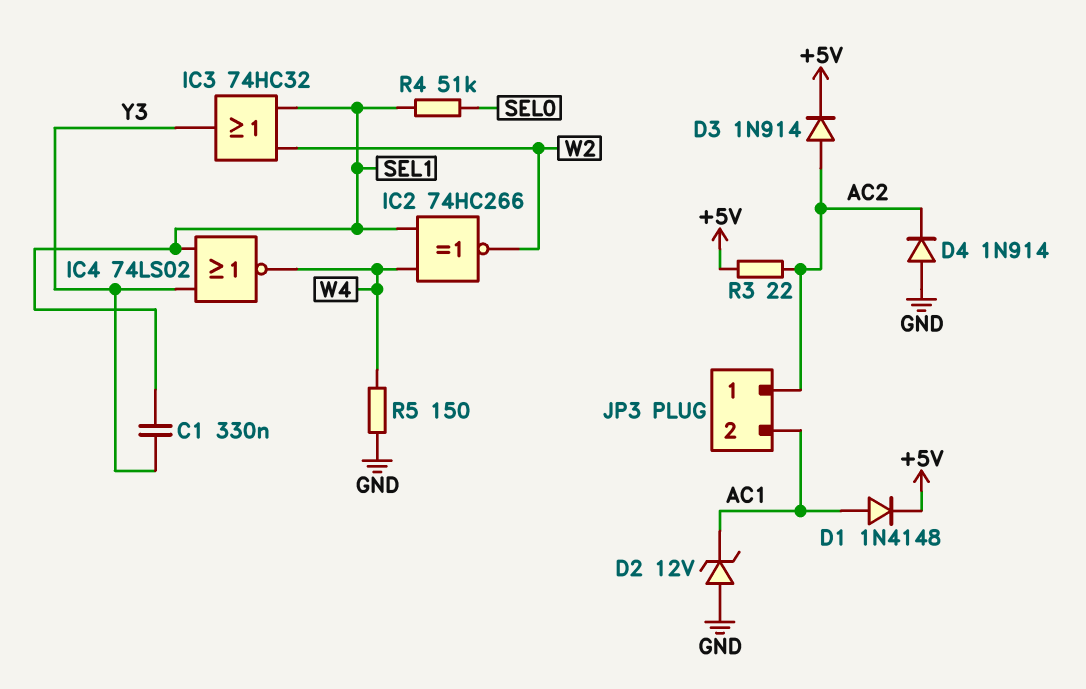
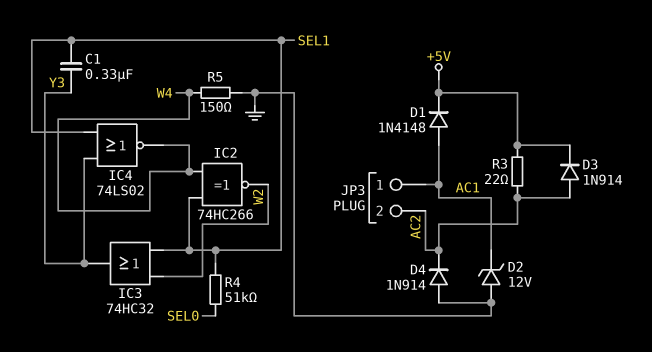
JP3 pin 1: AC2 -> AC1
JP3 pin 2: AC1 -> AC2

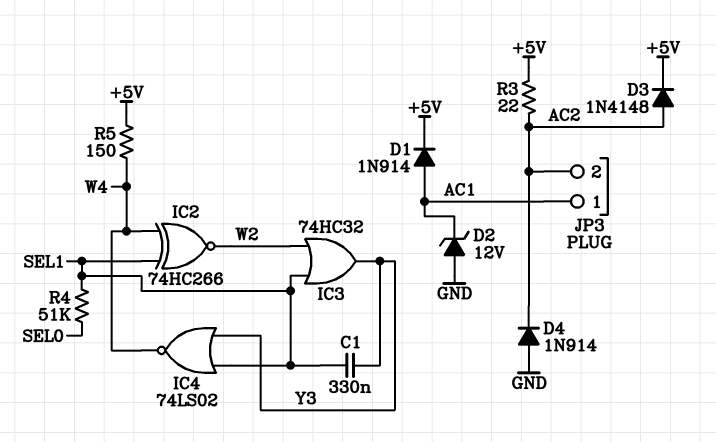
D1: diode 1N4148 (A AC1, K +5V) -> diode 1N914 (A AC1, K +5V)
D3: diode 1N914 (A AC2, K +5V) -> diode 1N4148 (A AC2, K +5V)
R5: 150 (GND, W4) -> 150 (+5V, W4)

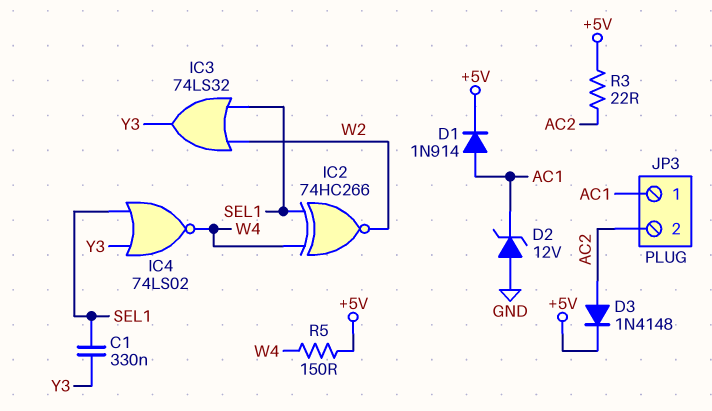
D4: diode 1N914 (A GND, K AC2) -> none
IC3: OR 74HC32 (in SEL1, in W2, out Y3) -> OR 74LS32 (in SEL1, in W2, out Y3)
R4: 51k (SEL0, SEL1) -> none

